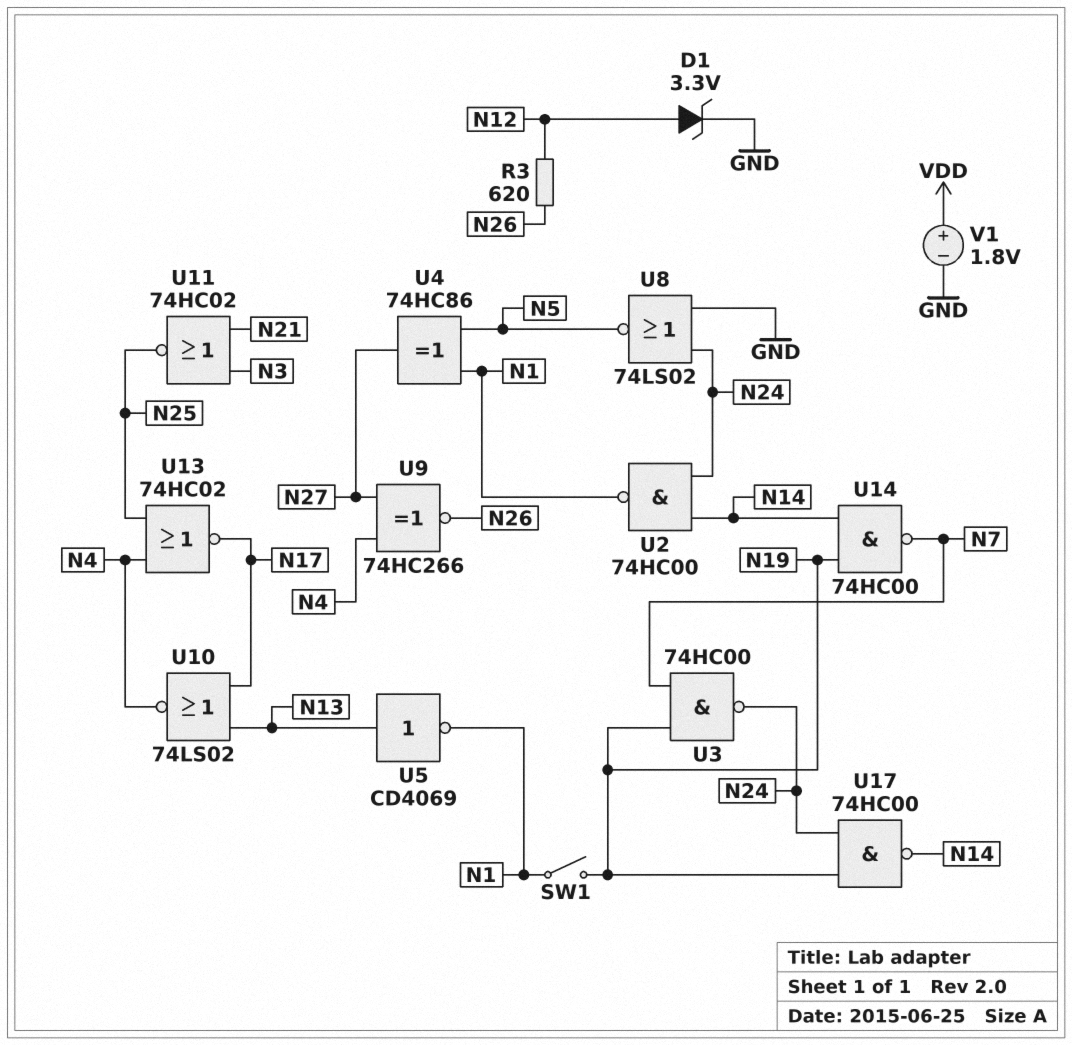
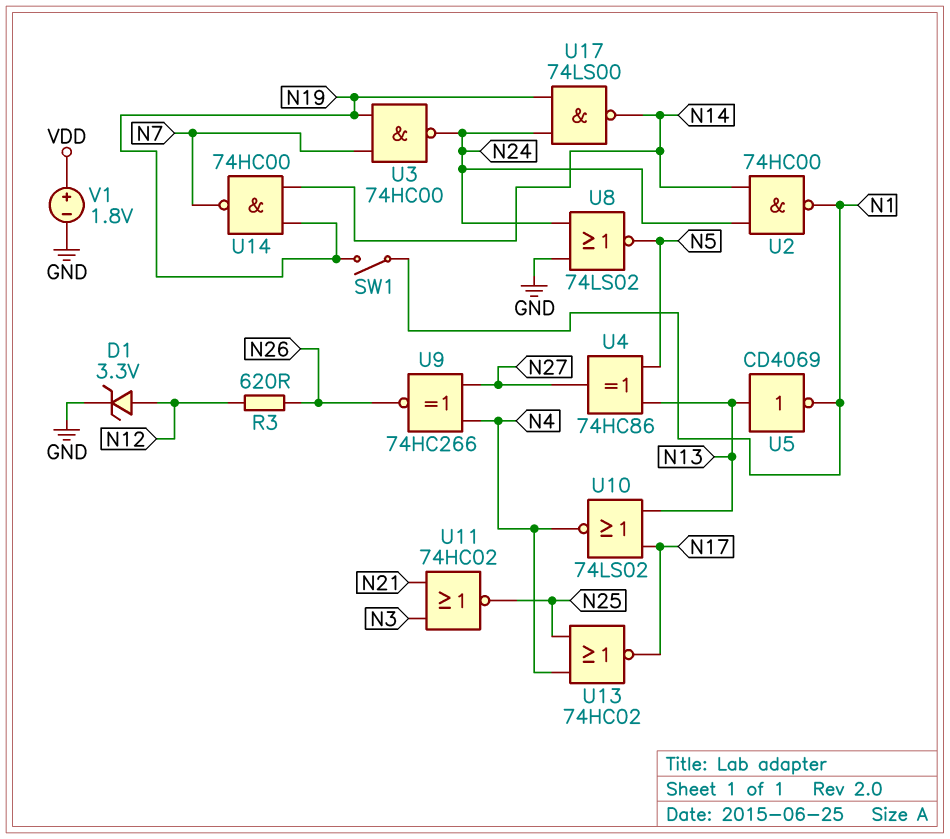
U4: XOR 74HC86 (in N1, in N5, out N27) -> XOR 74HC86 (in N5, in N13, out N27)
U17: NAND 74HC00 (in N19, in N24, out N14) -> NAND 74LS00 (in N19, in N24, out N14)

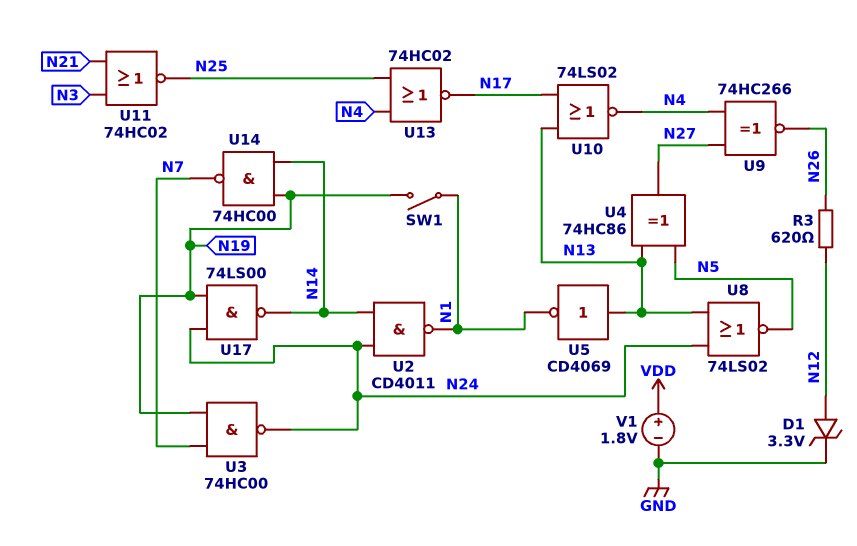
U2: NAND 74HC00 (in N14, in N24, out N1) -> NAND CD4011 (in N14, in N24, out N1)
U8: NOR 74LS02 (in GND, in N24, out N5) -> NOR 74LS02 (in N13, in N24, out N5)

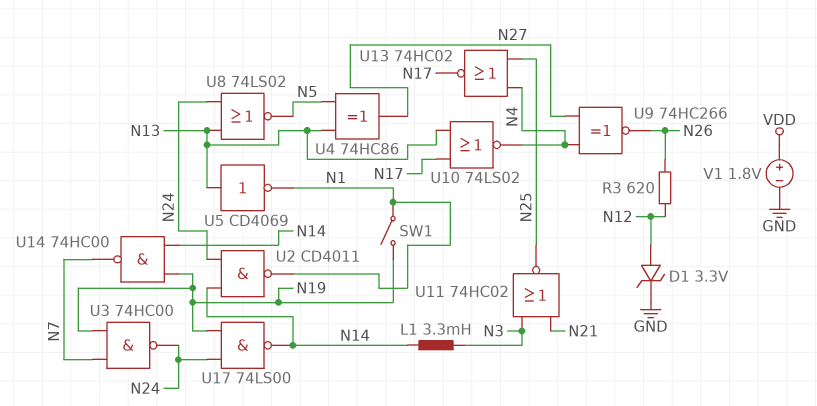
L1: none -> 3.3mH (N3, N14)

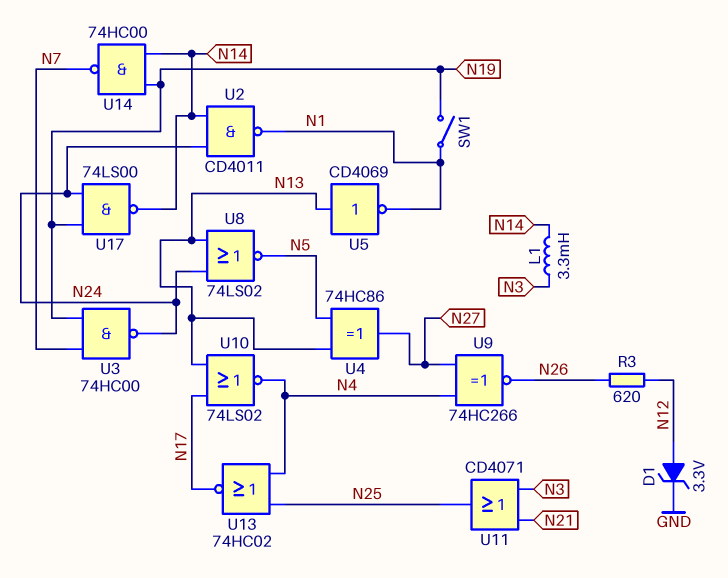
U11: NOR 74HC02 (in N3, in N21, out N25) -> OR CD4071 (in N3, in N21, out N25)
V1: 1.8V (plus VDD, minus GND) -> none

